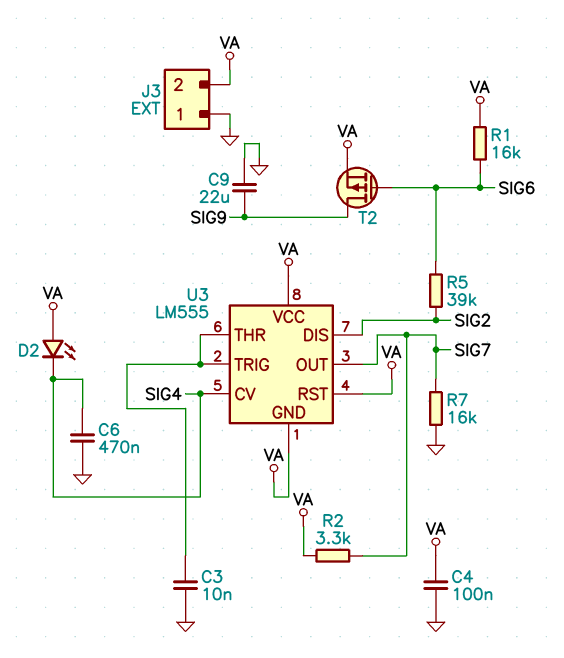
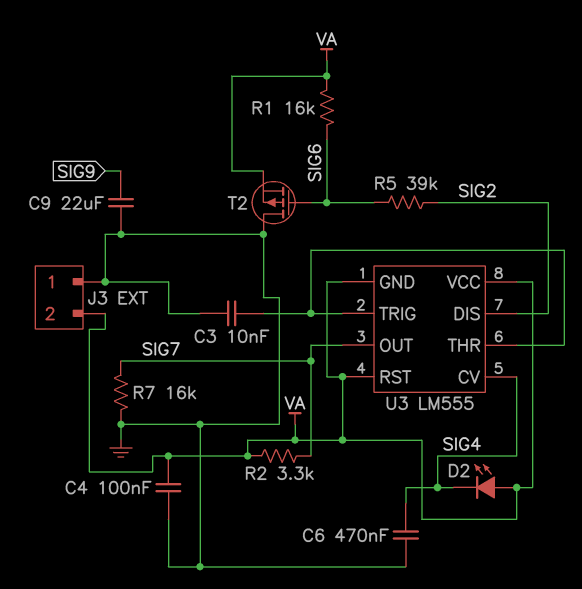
T2: PMOS (G SIG6, D SIG9, S VA) -> PMOS (G SIG6, D GND, S VA)

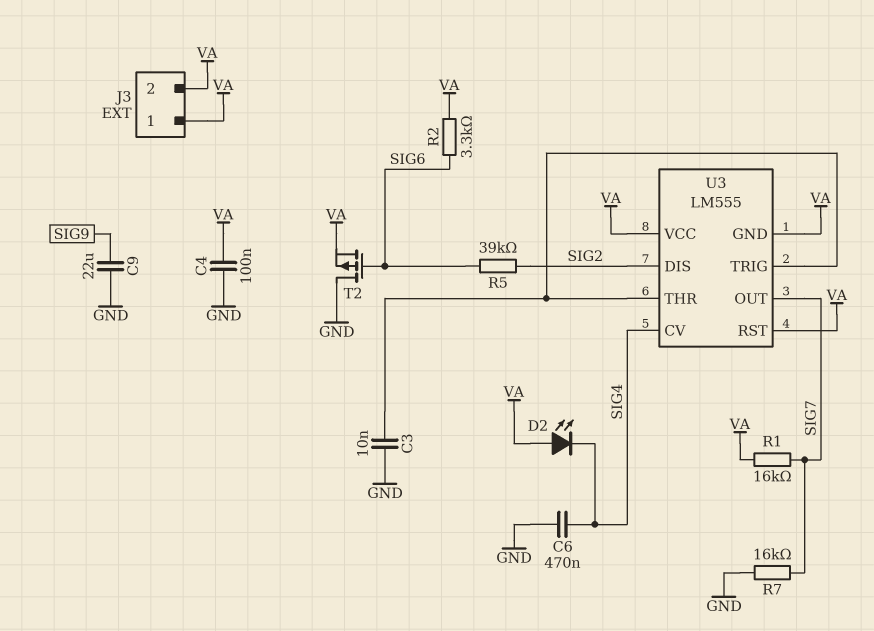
J3 pin 1: GND -> VA
R1: 16k (SIG6, VA) -> 16k (SIG7, VA)
R2: 3.3k (SIG7, VA) -> 3.3k (SIG6, VA)

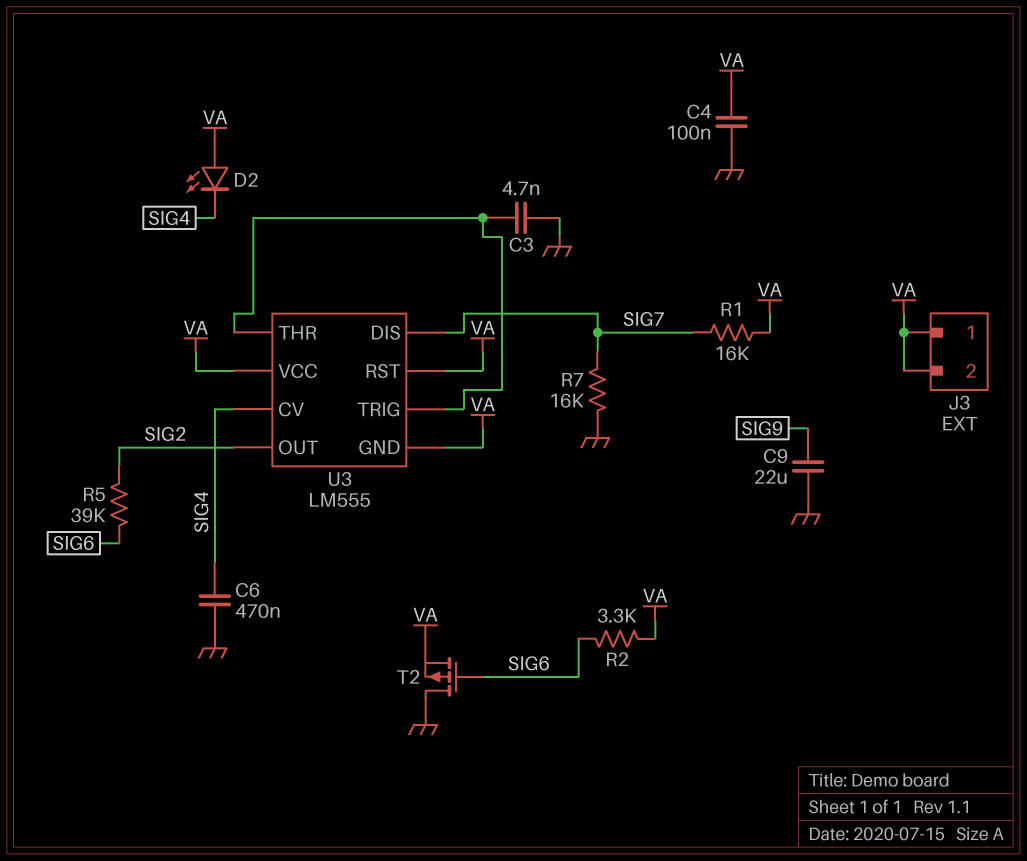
C3: 10nF (GND, U3/THR) -> 4.7nF (GND, U3/THR)
U3 pin DIS: SIG2 -> SIG7
U3 pin OUT: SIG7 -> SIG2

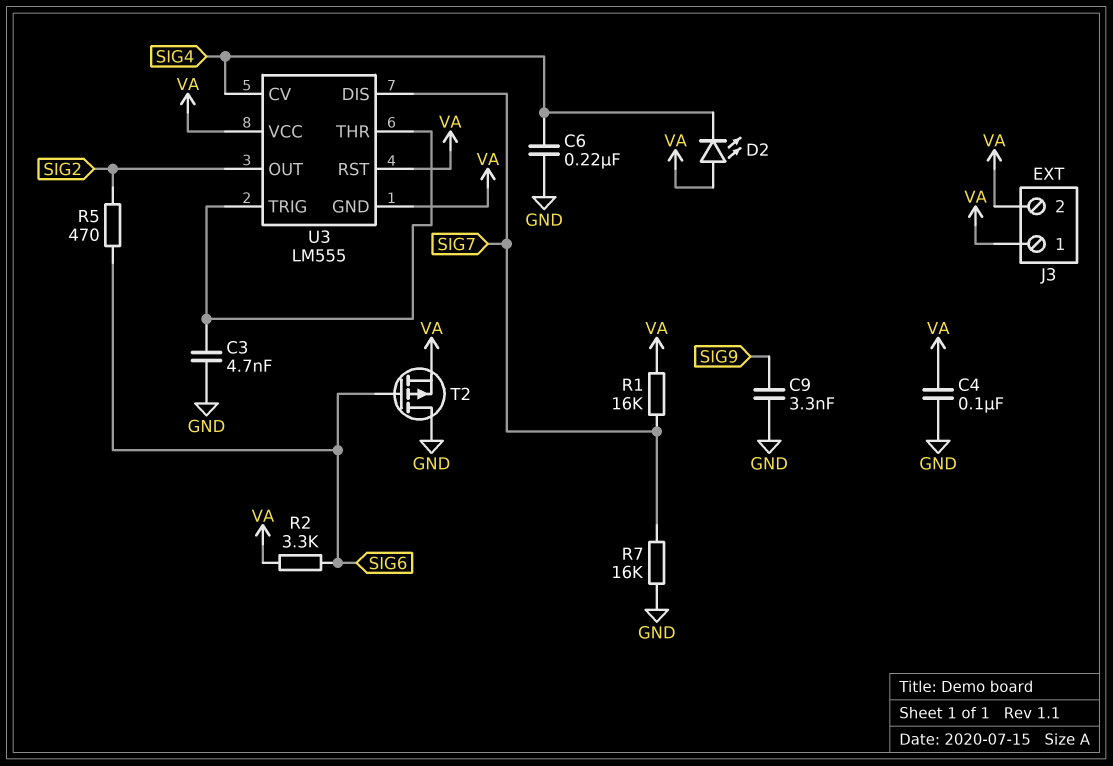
C6: 470nF (GND, SIG4) -> 220nF (GND, SIG4)
C9: 22uF (GND, SIG9) -> 3.3nF (GND, SIG9)
R5: 39k (SIG2, SIG6) -> 470 (SIG2, SIG6)

